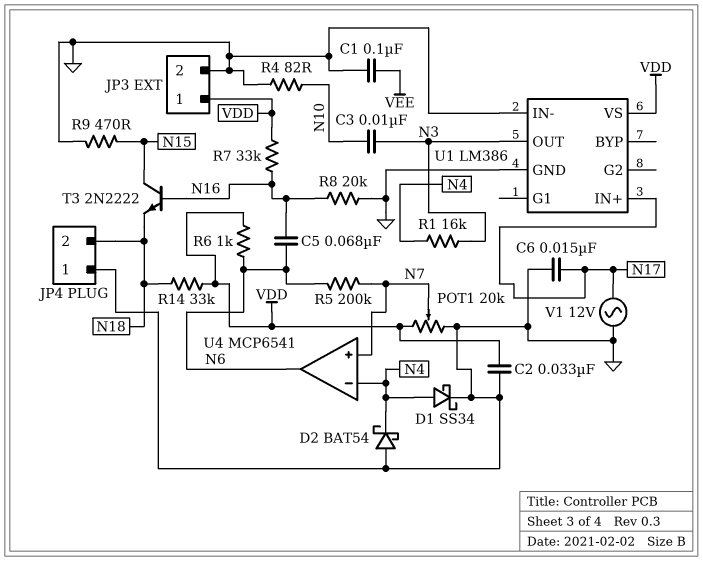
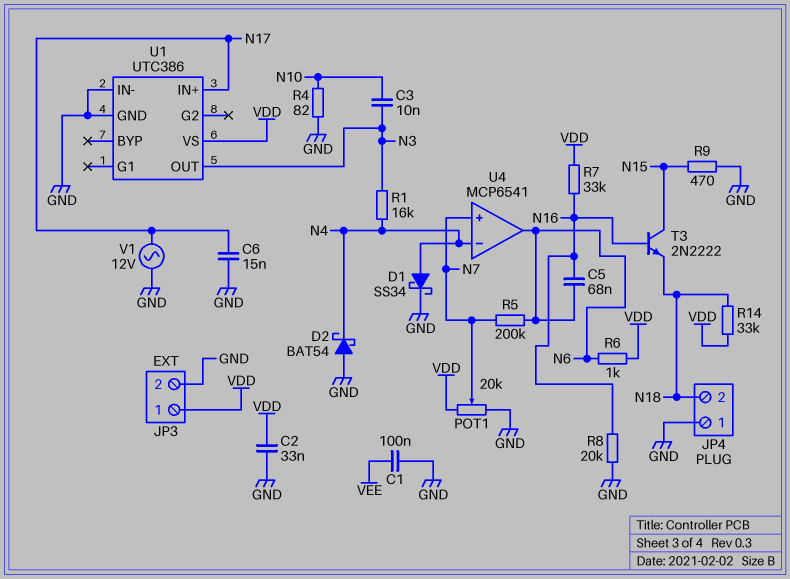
U1: LM386 -> UTC386

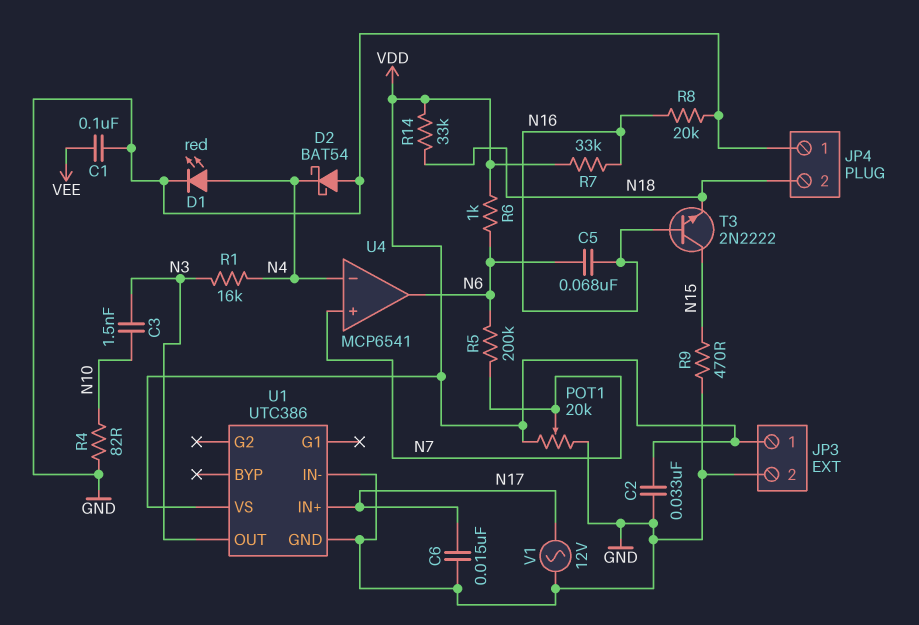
C3: 10nF (N3, N10) -> 1.5nF (N3, N10)
D1: schottky SS34 (A N4, K GND) -> LED red (A N4, K GND)

